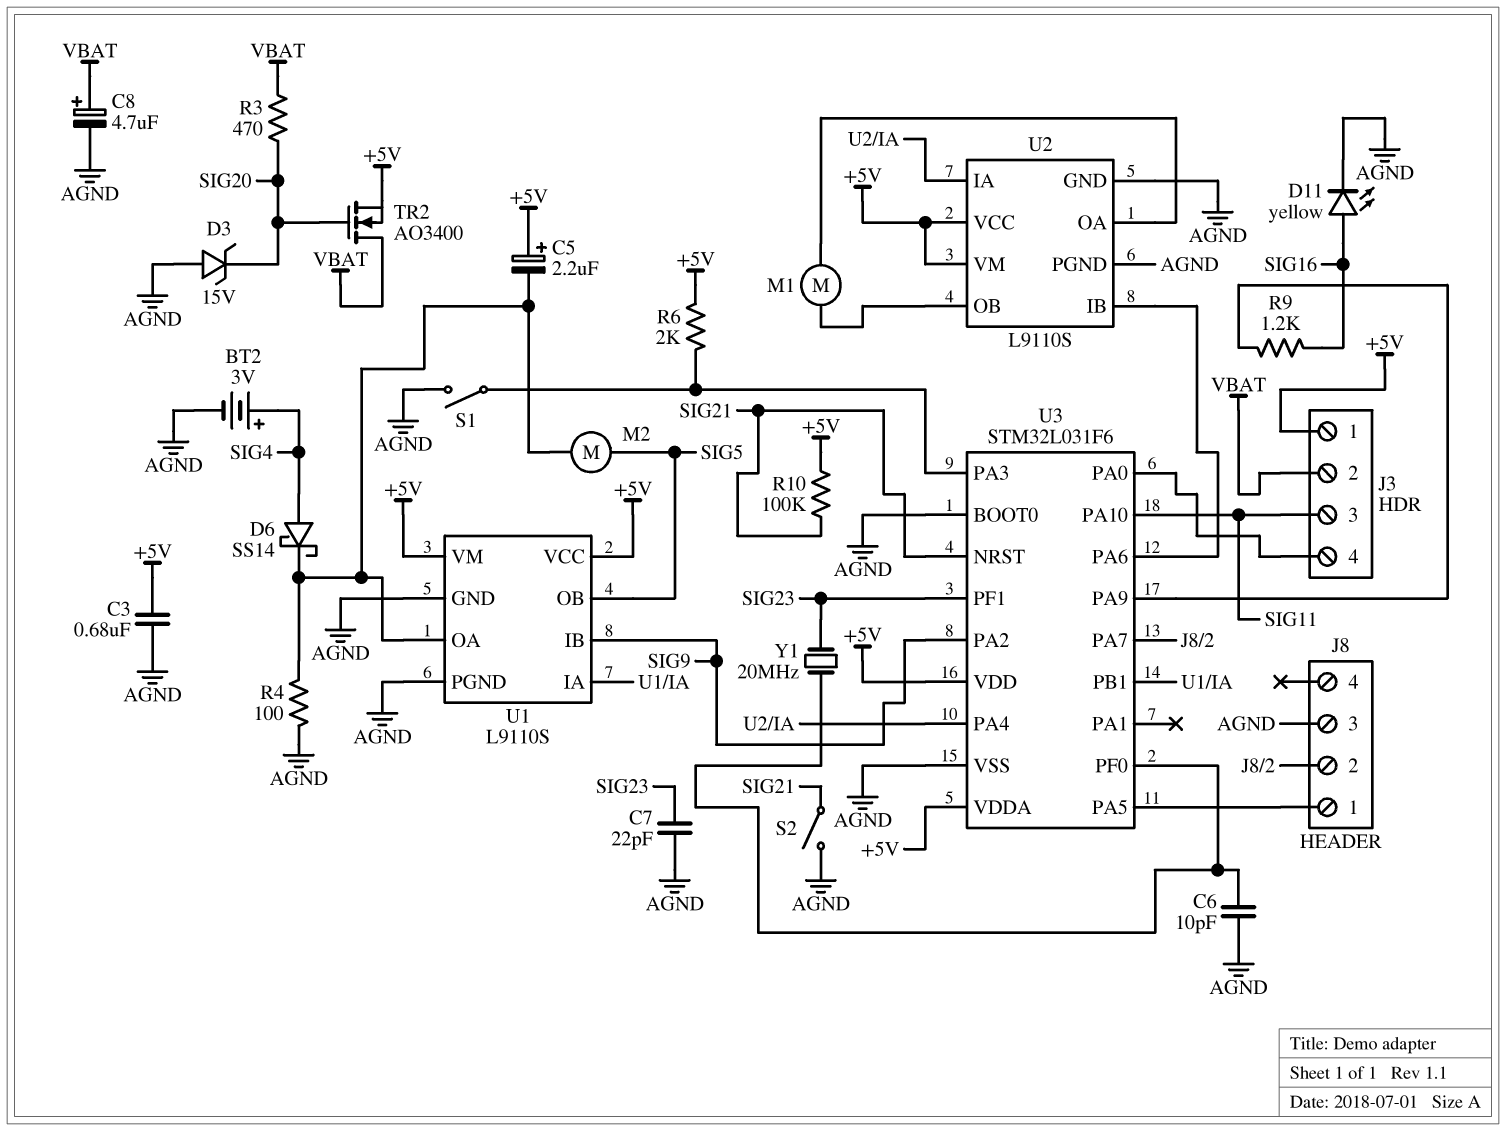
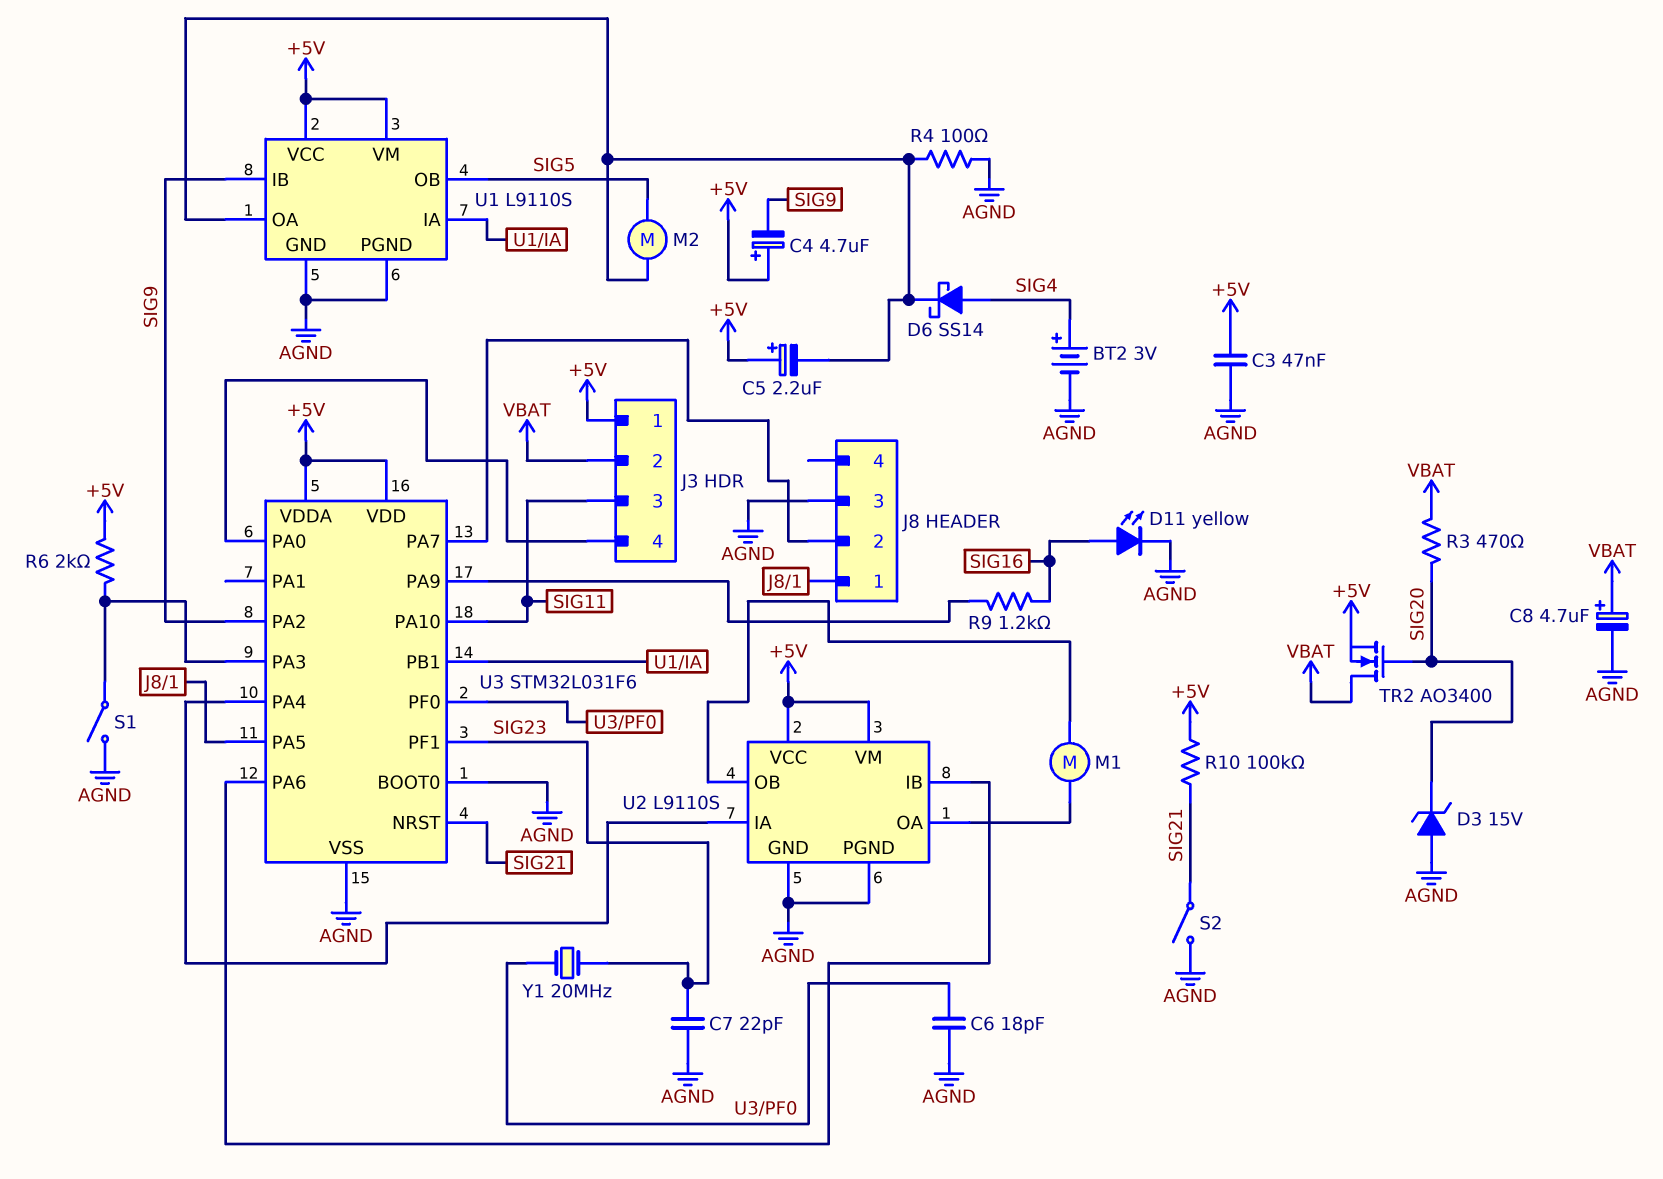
C3: 680nF (+5V, AGND) -> 47nF (+5V, AGND)
C4: none -> 4.7uF (plus +5V, minus SIG9)
C6: 10pF (AGND, U3/PF0) -> 18pF (AGND, U3/PF0)

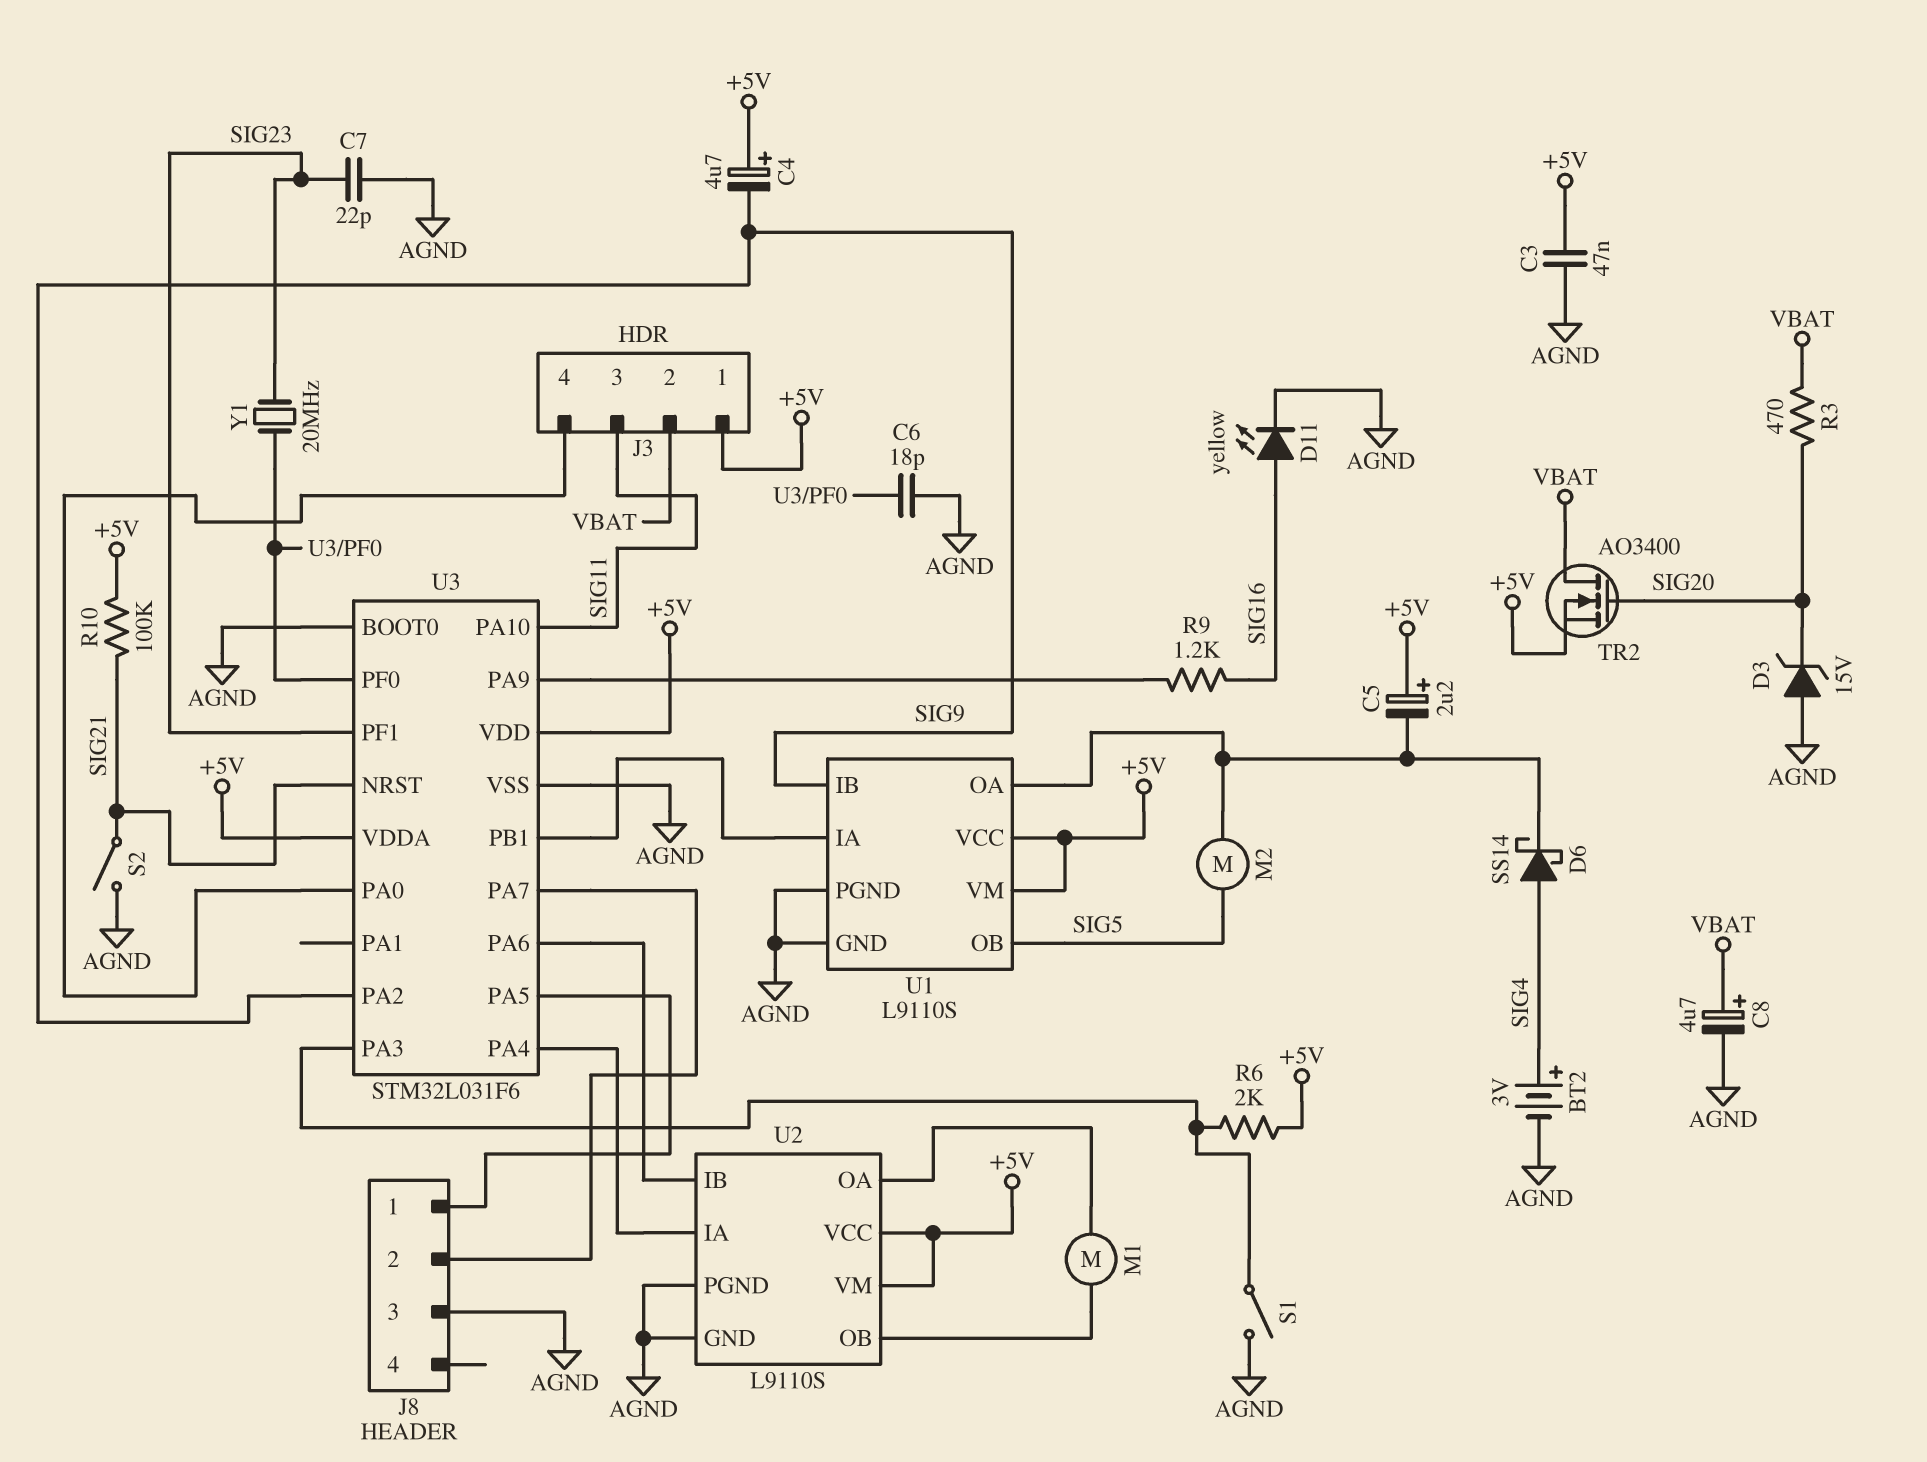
R4: 100 (AGND, U1/OA) -> none

